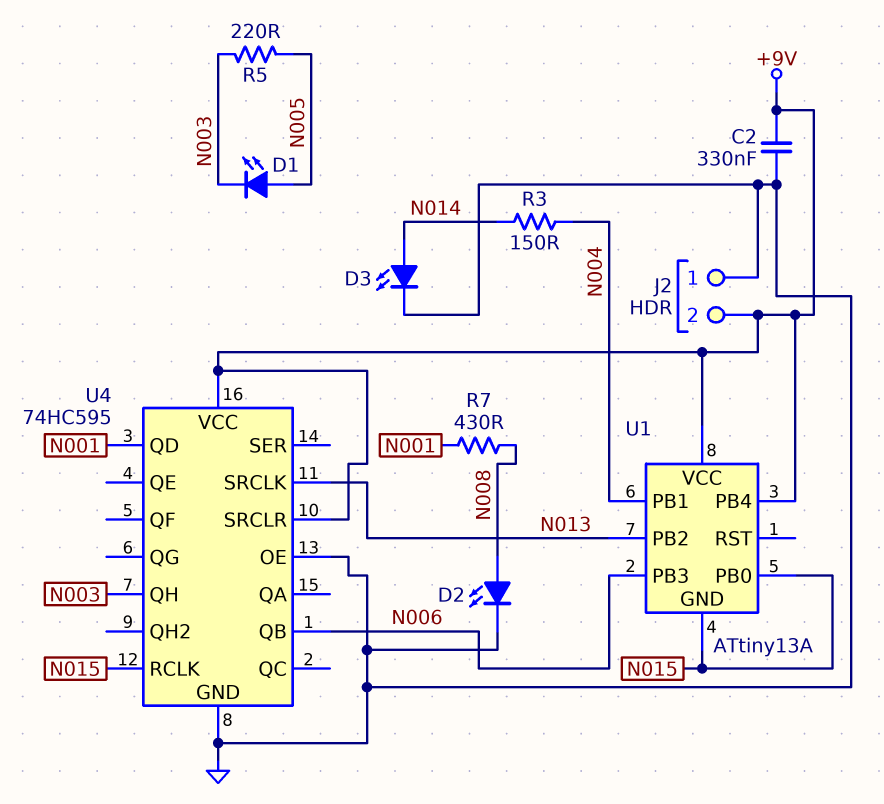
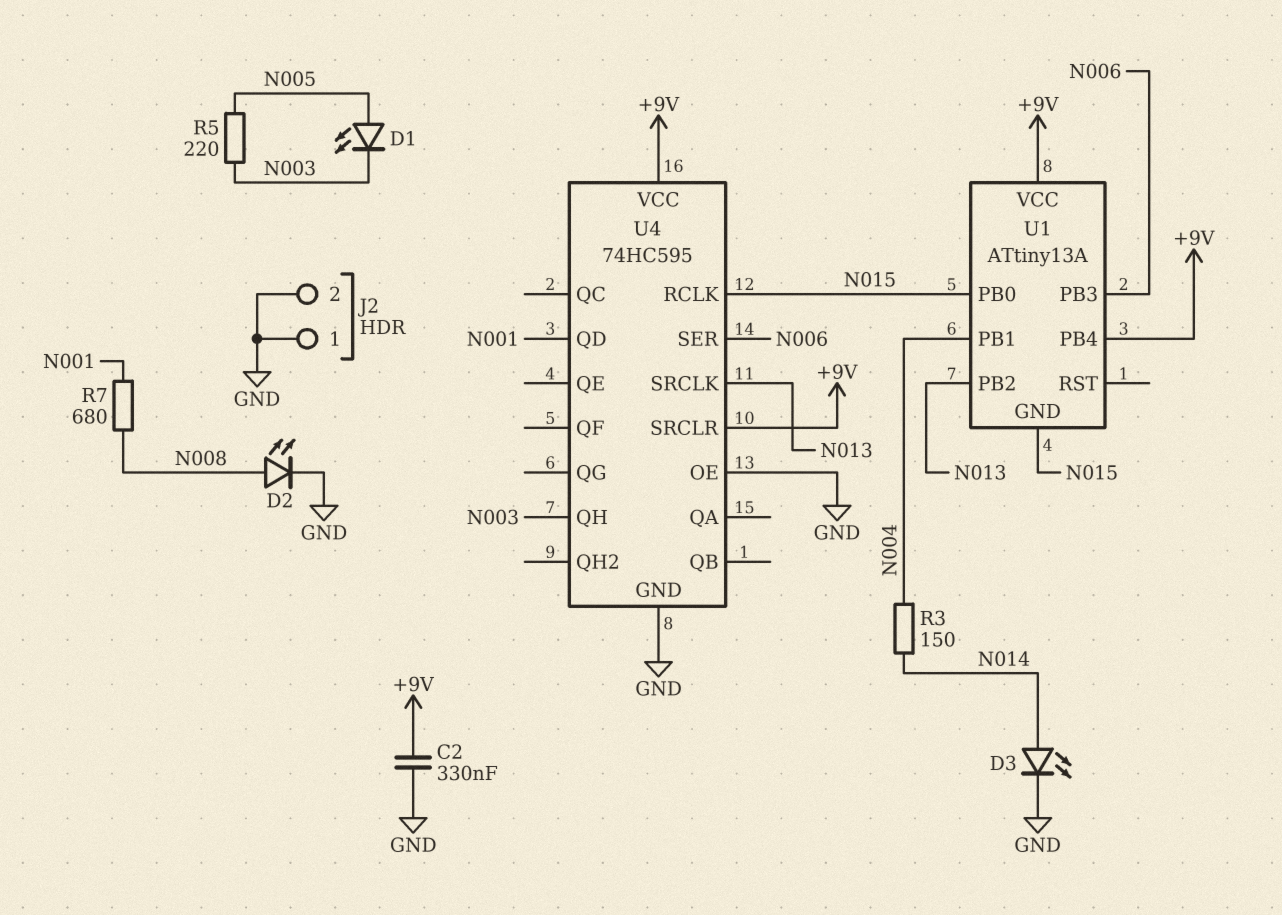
J2 pin 2: +9V -> GND
R7: 430 (N001, N008) -> 680 (N001, N008)
U4 pin QB: N006 -> none
U4 pin SER: none -> N006

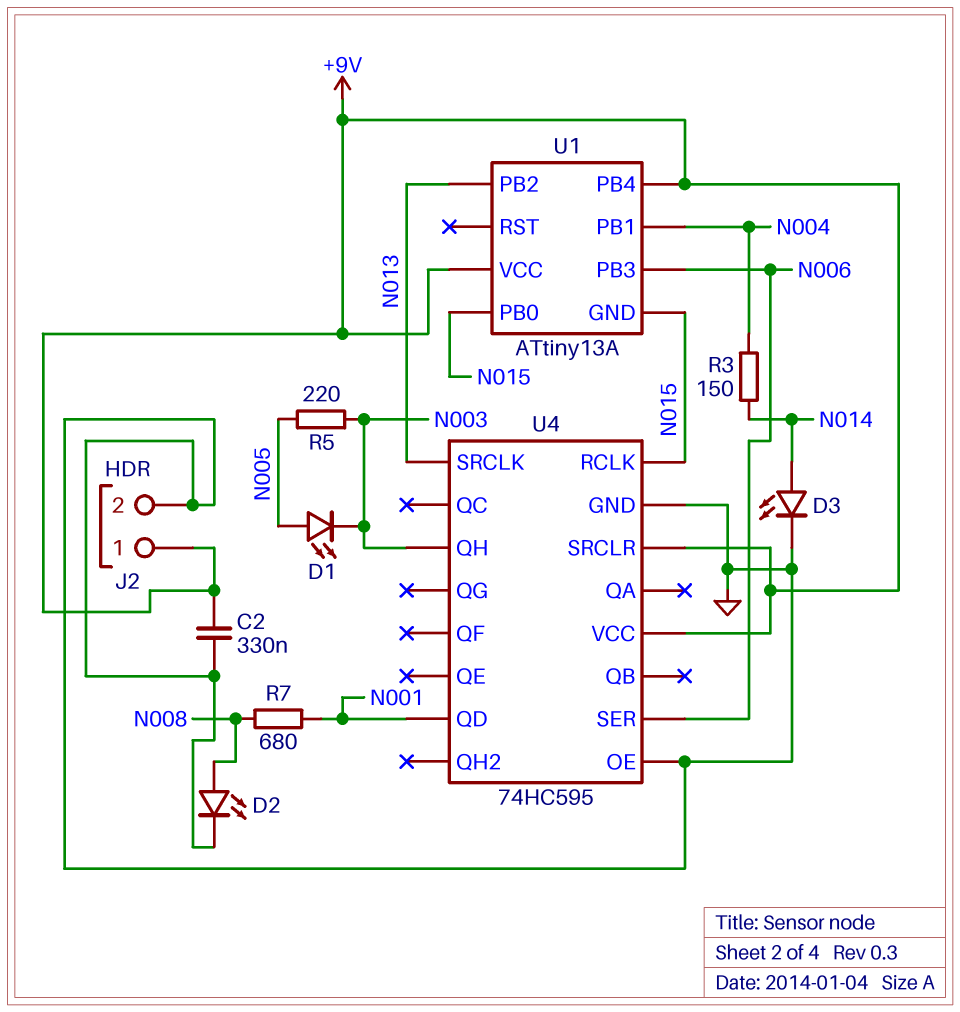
J2 pin 1: GND -> +9V

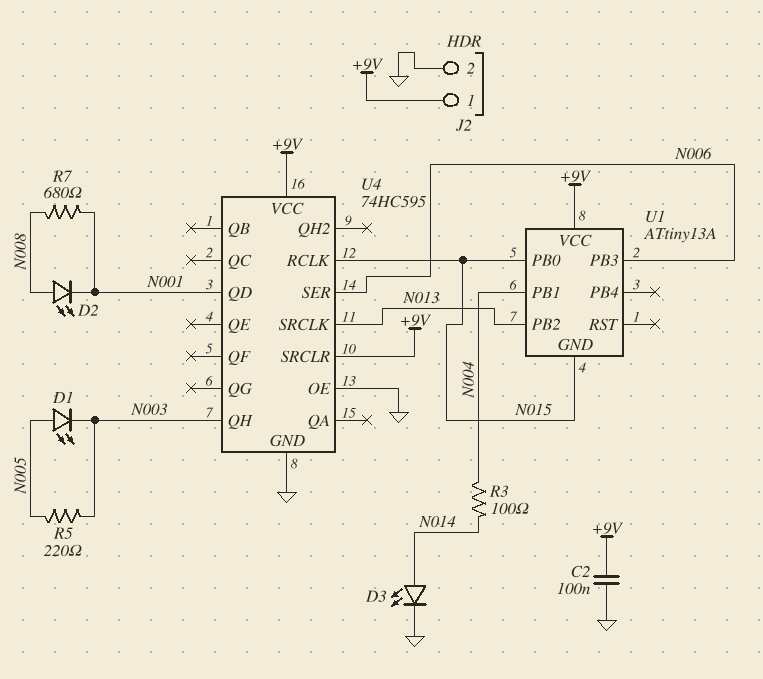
C2: 330nF (+9V, GND) -> 100nF (+9V, GND)
D2: LED (A N008, K GND) -> LED (A N008, K N001)
R3: 150 (N004, N014) -> 100 (N004, N014)
U1 pin PB4: +9V -> none

